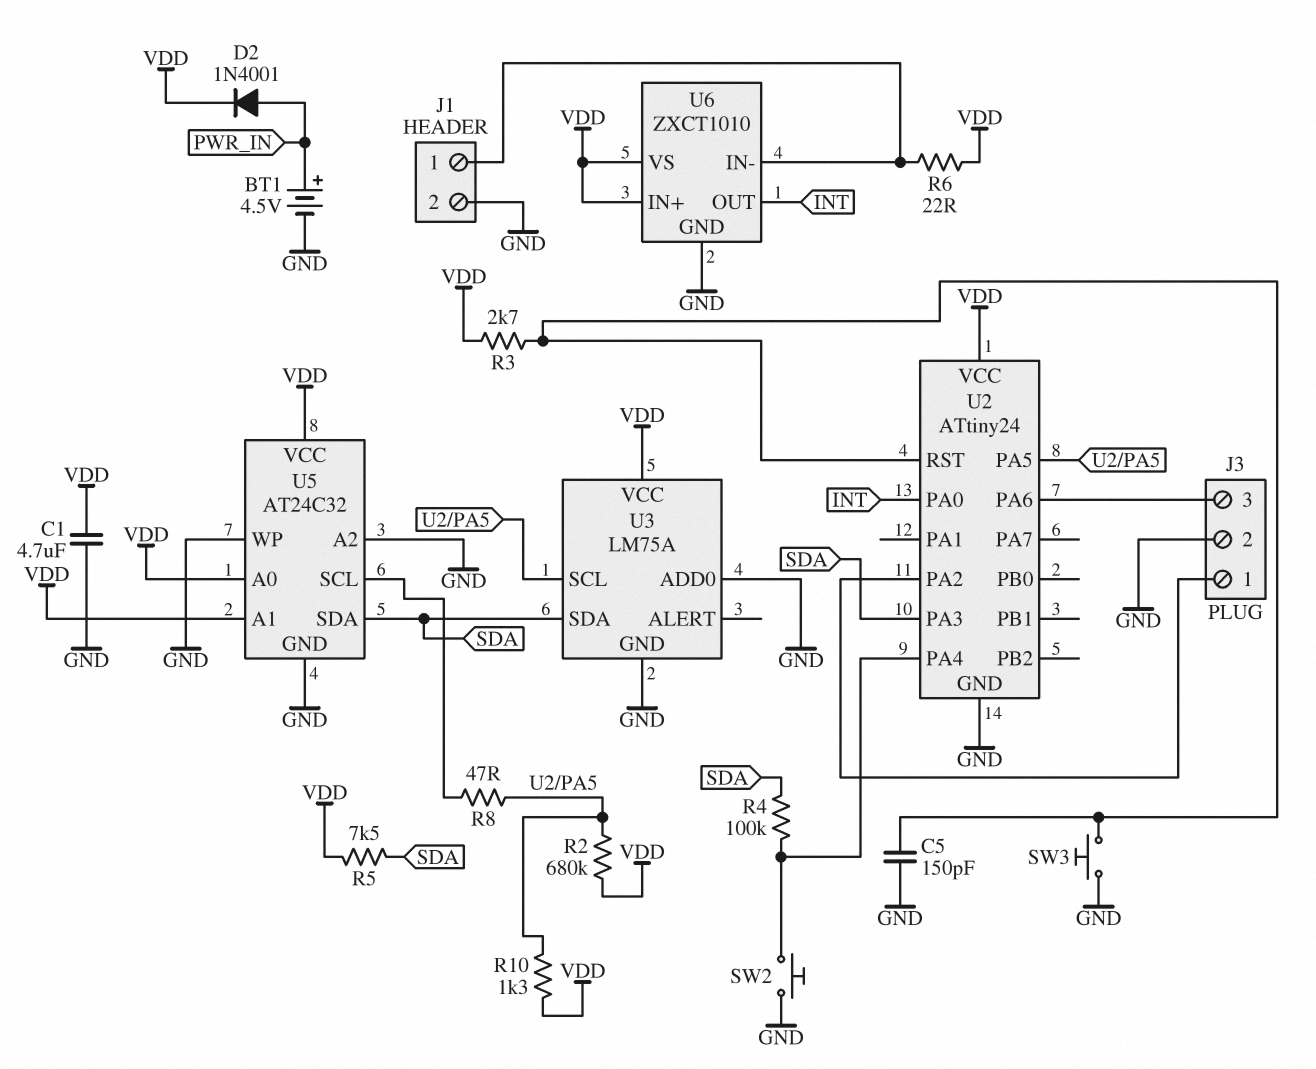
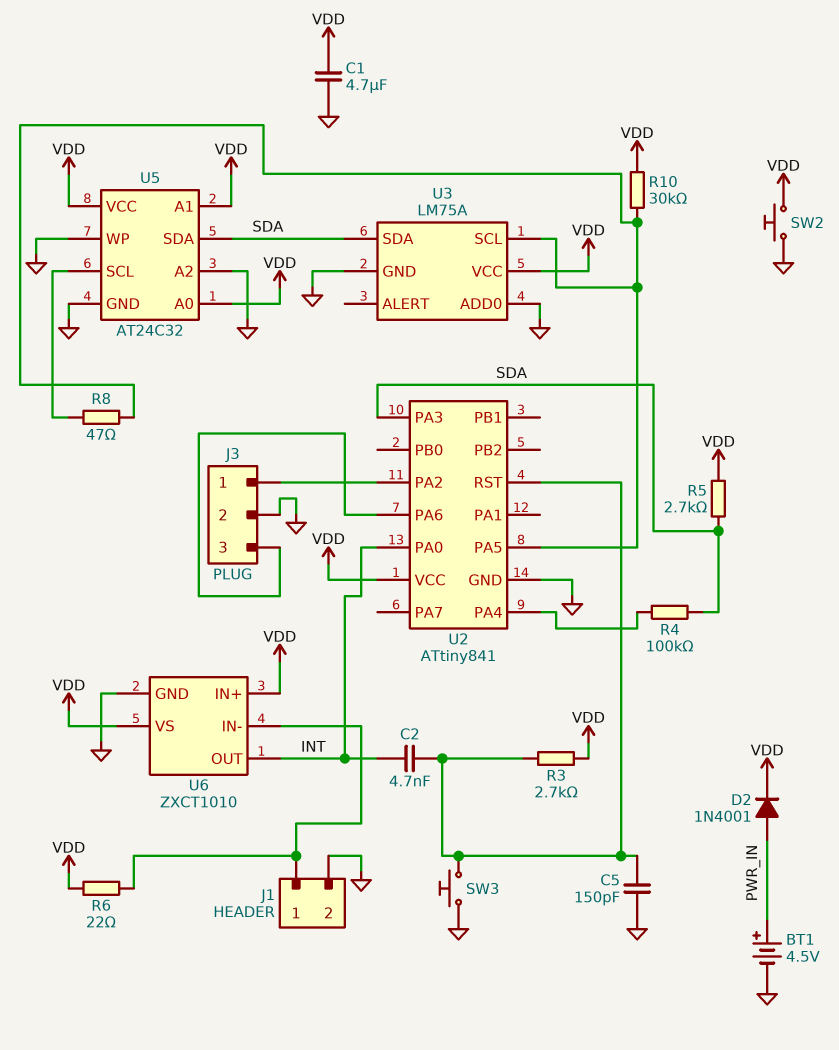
C2: none -> 4.7nF (INT, U2/RST)
R2: 680k (U2/PA5, VDD) -> none
R5: 7.5k (SDA, VDD) -> 2.7k (SDA, VDD)
R10: 1.3k (U2/PA5, VDD) -> 30k (U2/PA5, VDD)
SW2: button (GND, U2/PA4) -> button (GND, VDD)
U2: ATtiny24 -> ATtiny841

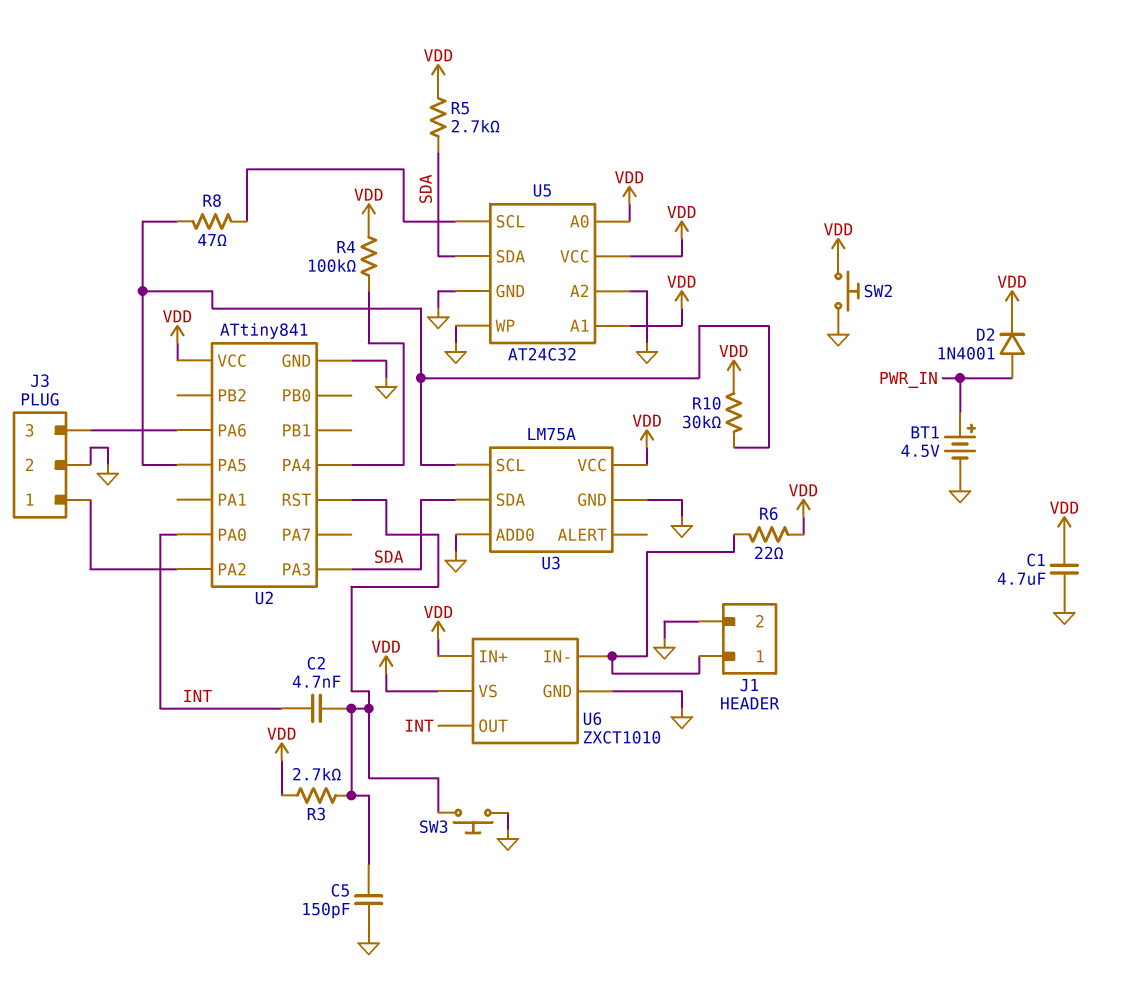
R4: 100k (SDA, U2/PA4) -> 100k (U2/PA4, VDD)

